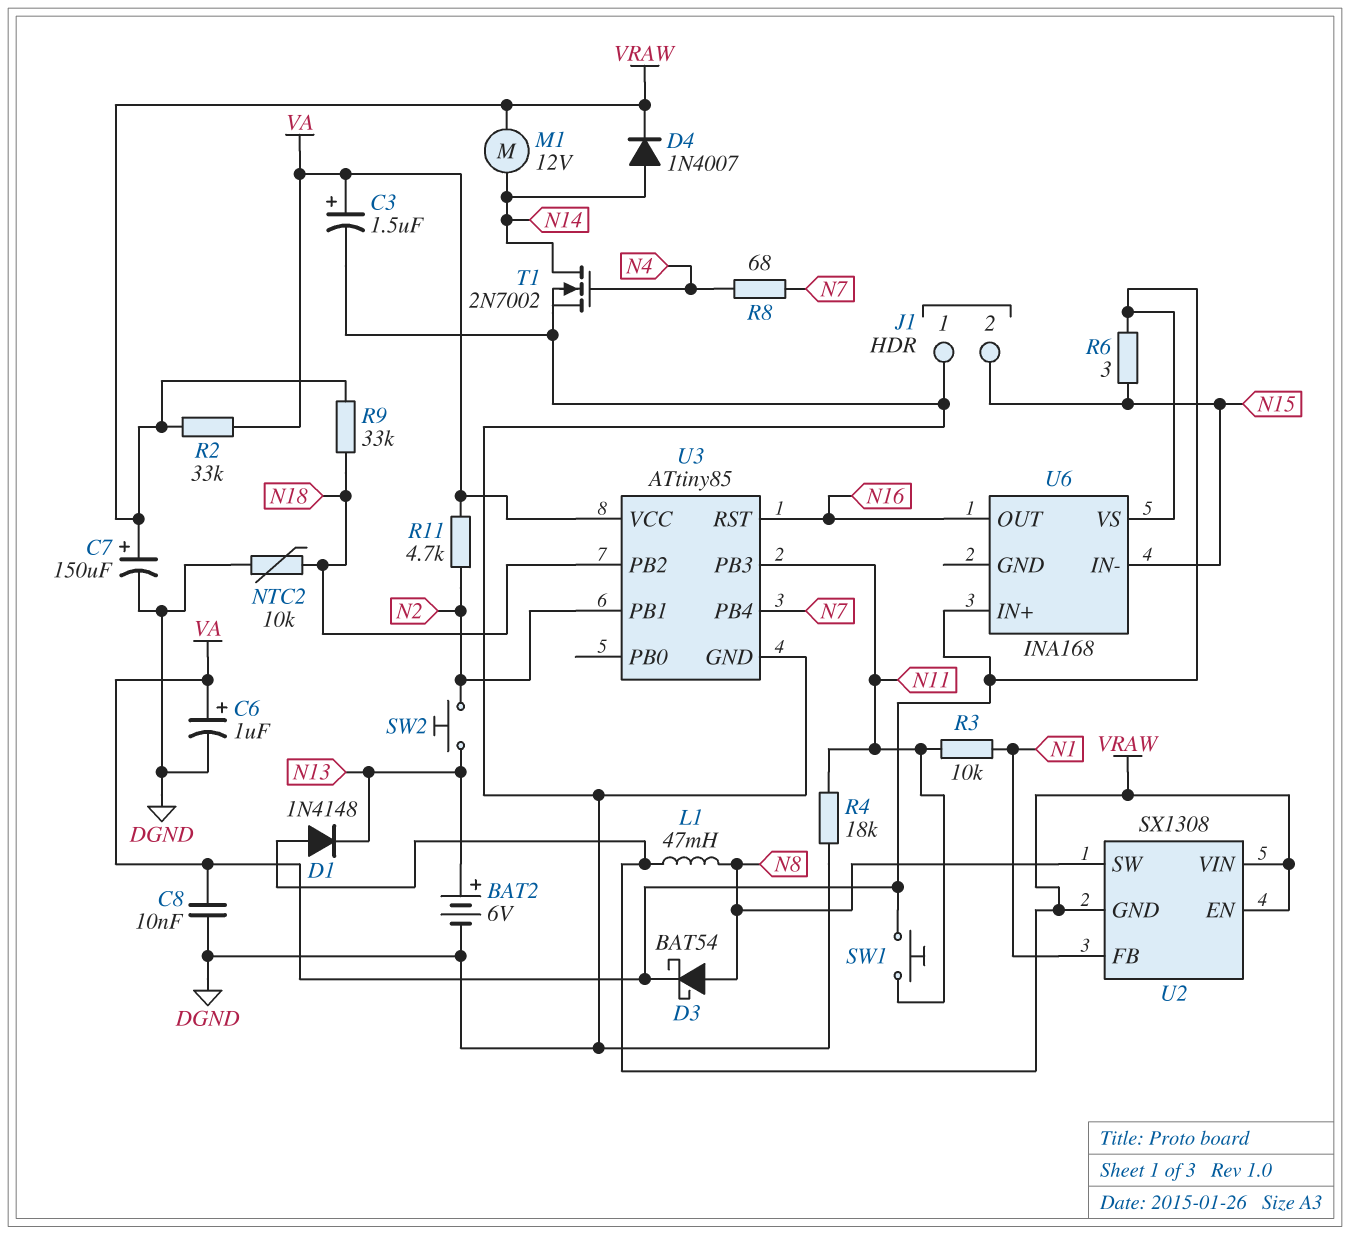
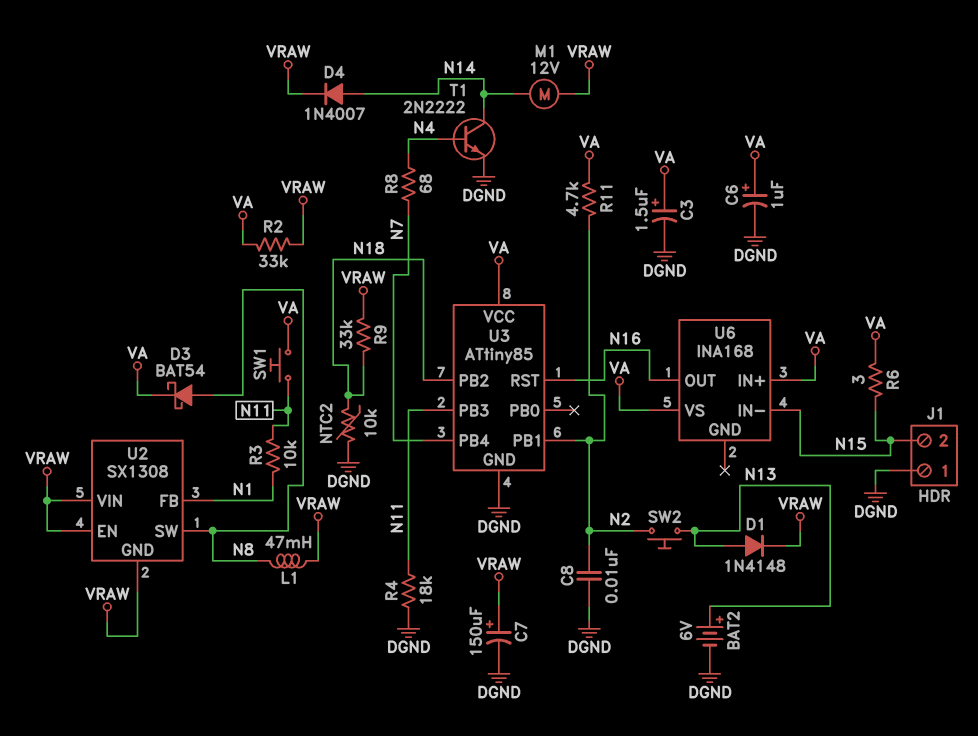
C8: 10nF (DGND, VA) -> 10nF (DGND, N2)
D1: diode 1N4148 (A VRAW, K N13) -> diode 1N4148 (A N13, K VRAW)
T1: NMOS 2N7002 (G N4, D N14, S DGND) -> NPN 2N2222 (B N4, C N14, E DGND)

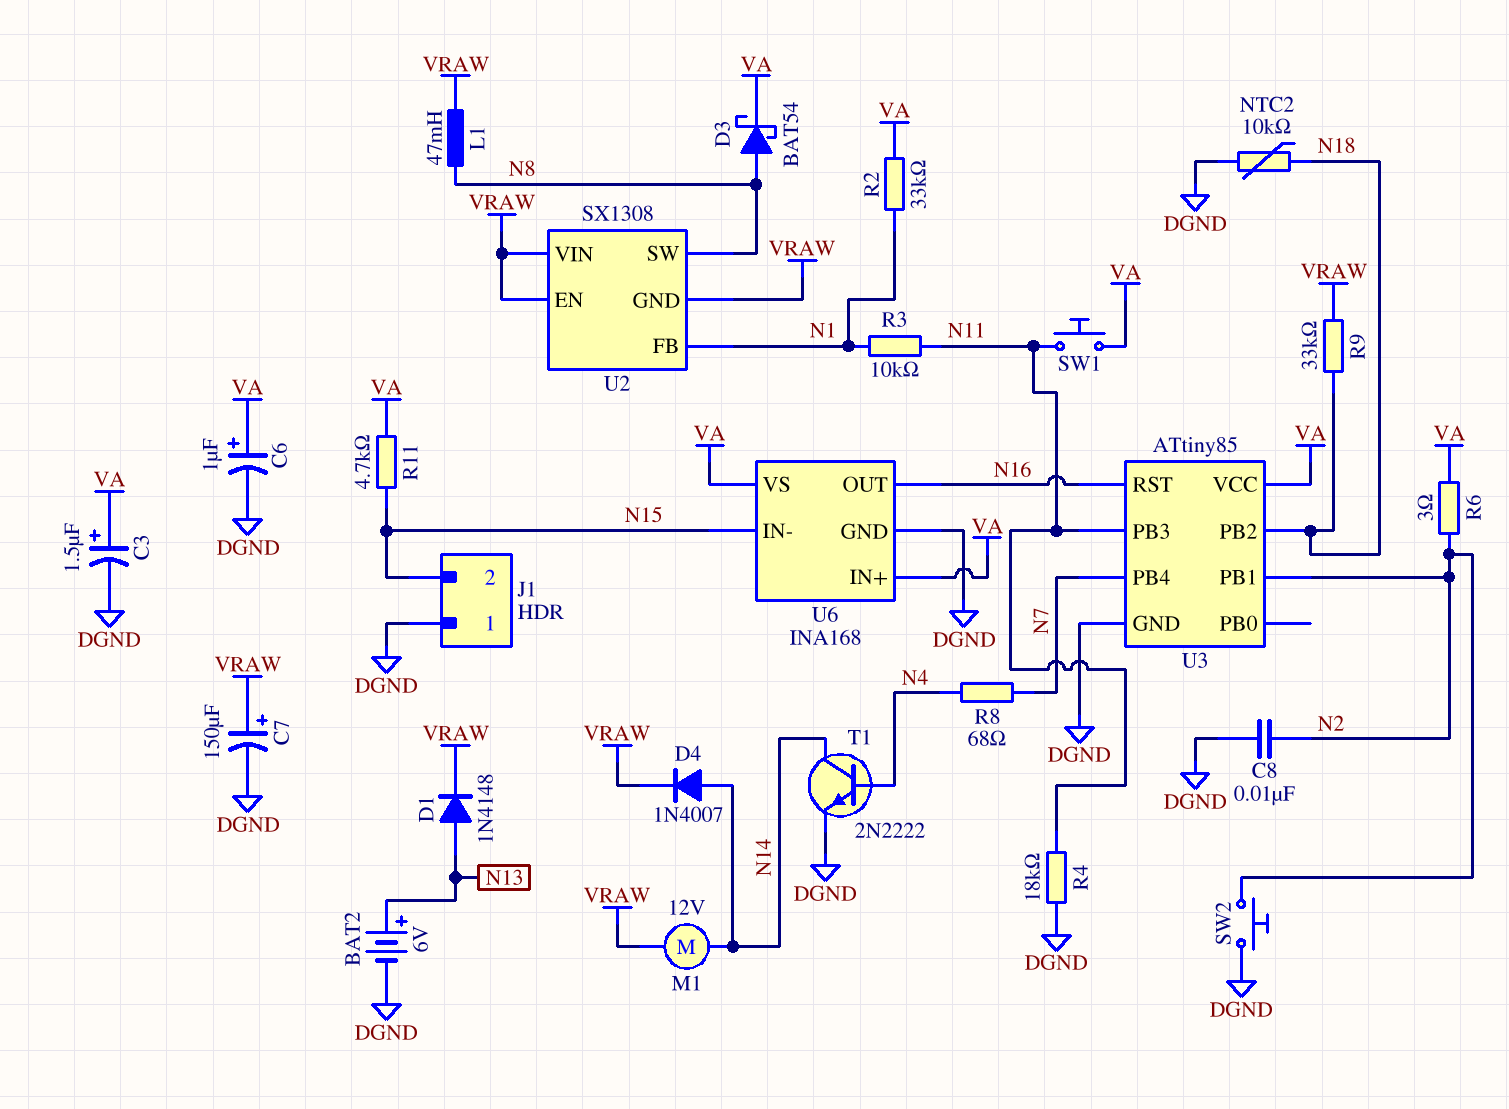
R2: 33k (VA, VRAW) -> 33k (N1, VA)
R6: 3 (N15, VA) -> 3 (N2, VA)
R11: 4.7k (N2, VA) -> 4.7k (N15, VA)
SW2: button (N2, N13) -> button (DGND, N2)
U6 pin GND: none -> DGND

